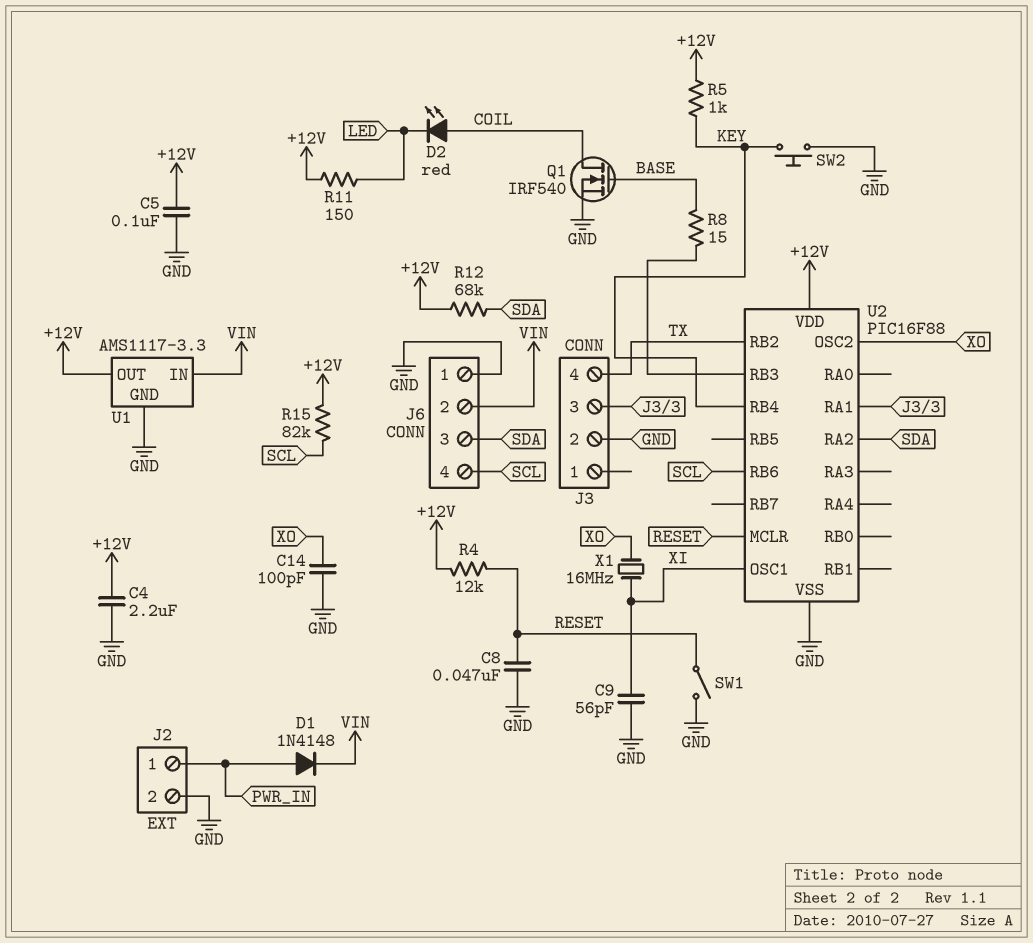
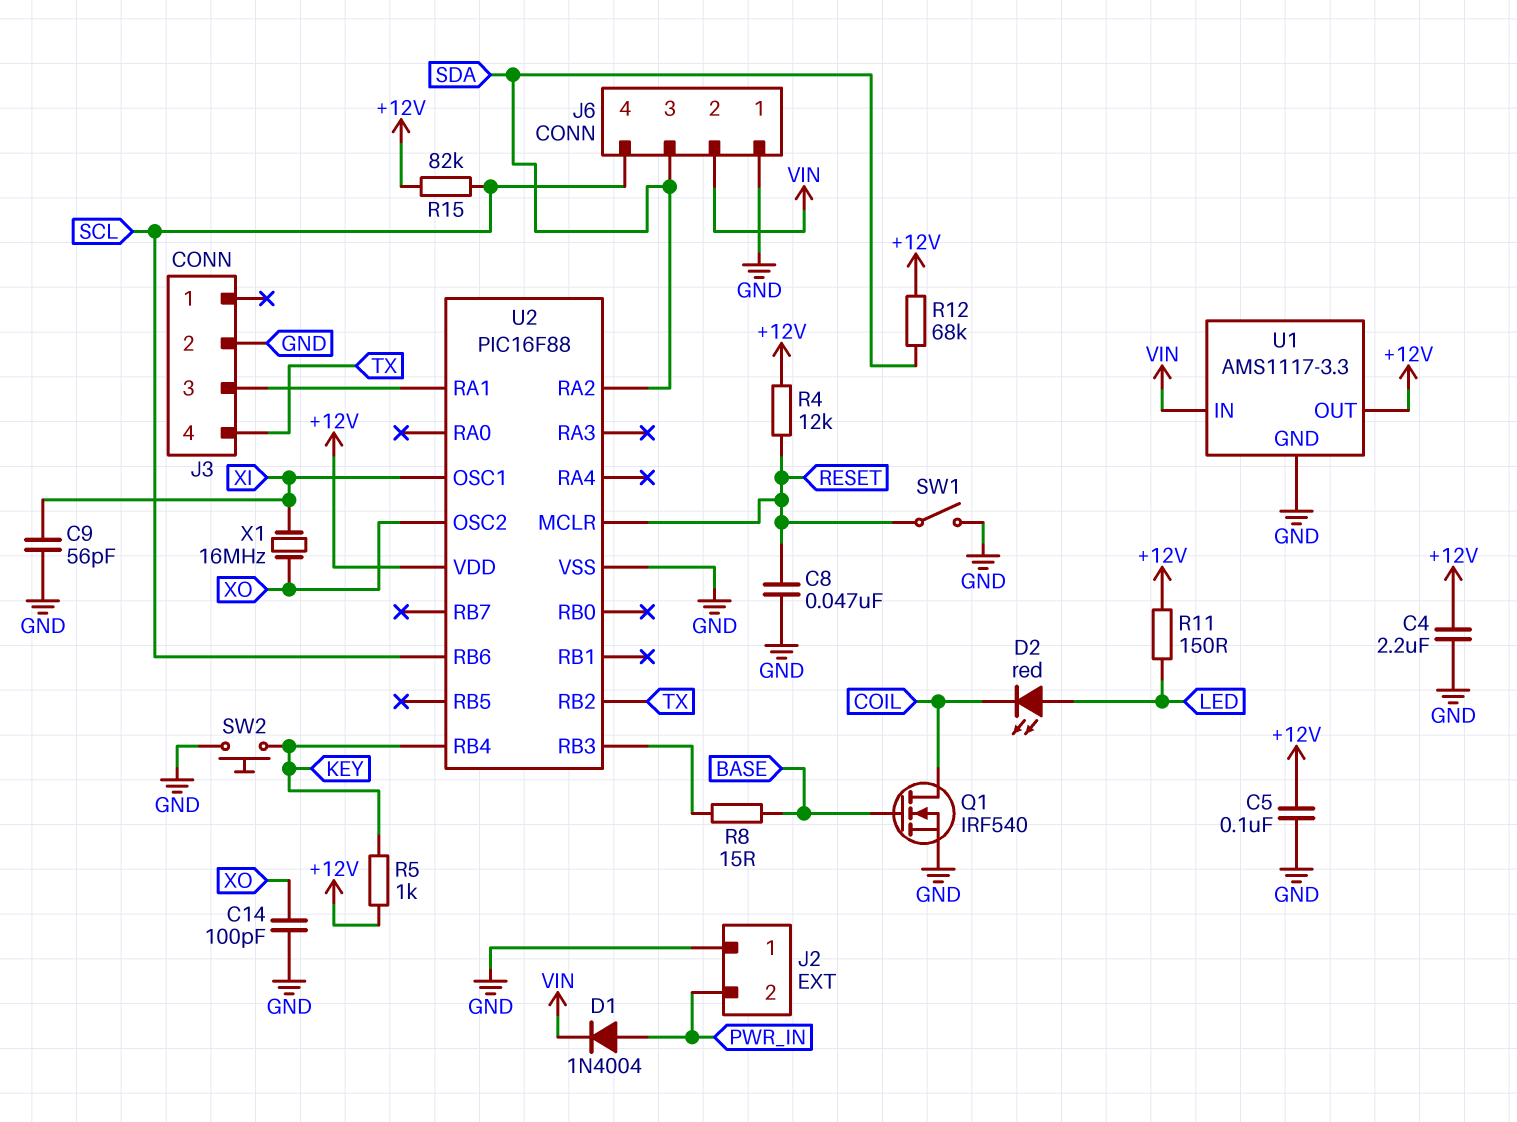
D1: diode 1N4148 (A PWR_IN, K VIN) -> diode 1N4004 (A PWR_IN, K VIN)
D2: LED red (A COIL, K LED) -> LED red (A LED, K COIL)
J2 pin 1: PWR_IN -> GND
J2 pin 2: GND -> PWR_IN

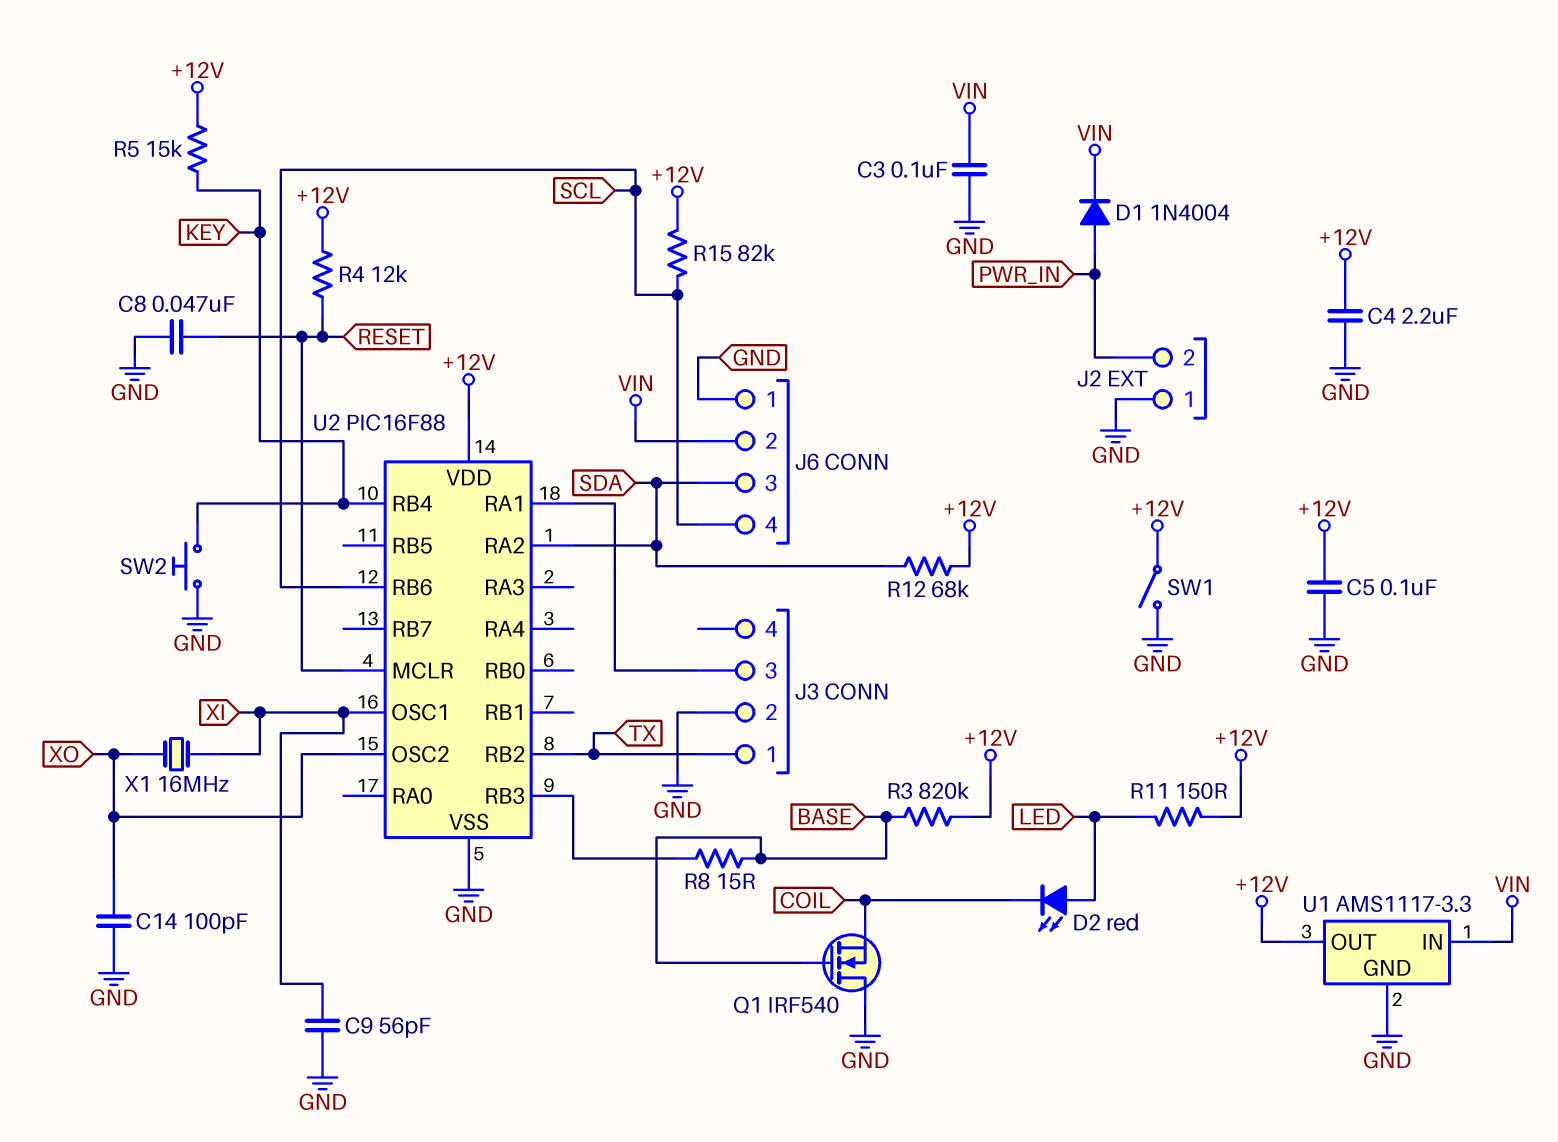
C3: none -> 100nF (GND, VIN)
J3 pin 1: none -> TX
J3 pin 4: TX -> none
Q1: NMOS IRF540 (G BASE, D COIL, S GND) -> NMOS IRF540 (G BASE, D GND, S COIL)
R3: none -> 820k (+12V, BASE)
R5: 1k (+12V, KEY) -> 15k (+12V, KEY)
SW1: switch (GND, RESET) -> switch (+12V, GND)

